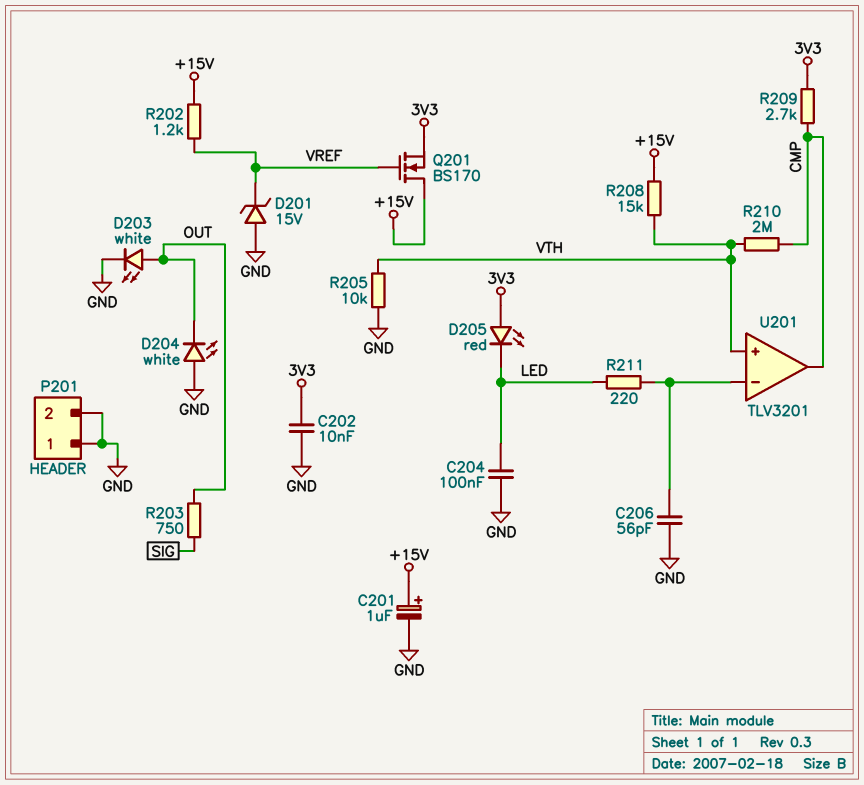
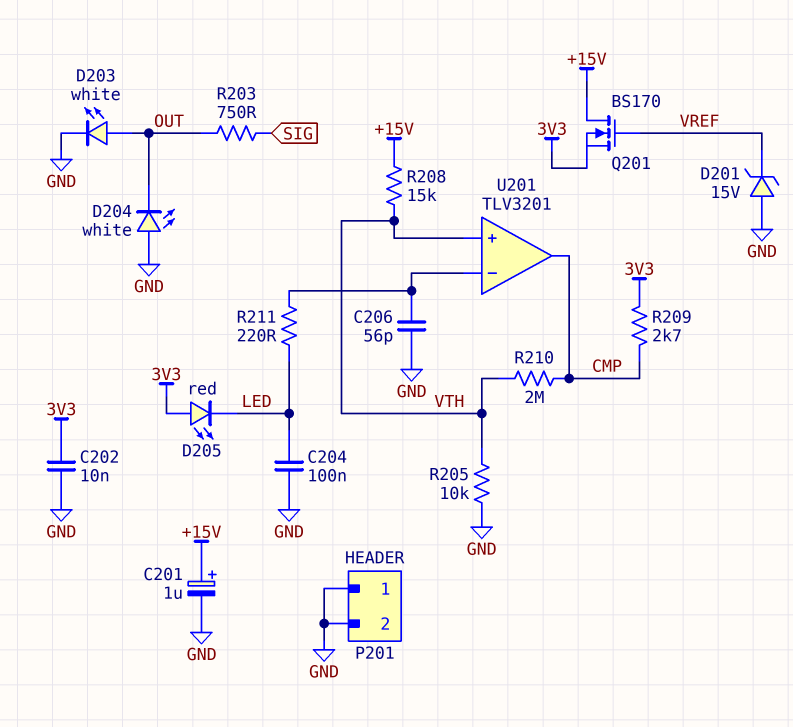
R202: 1.2k (+15V, VREF) -> none

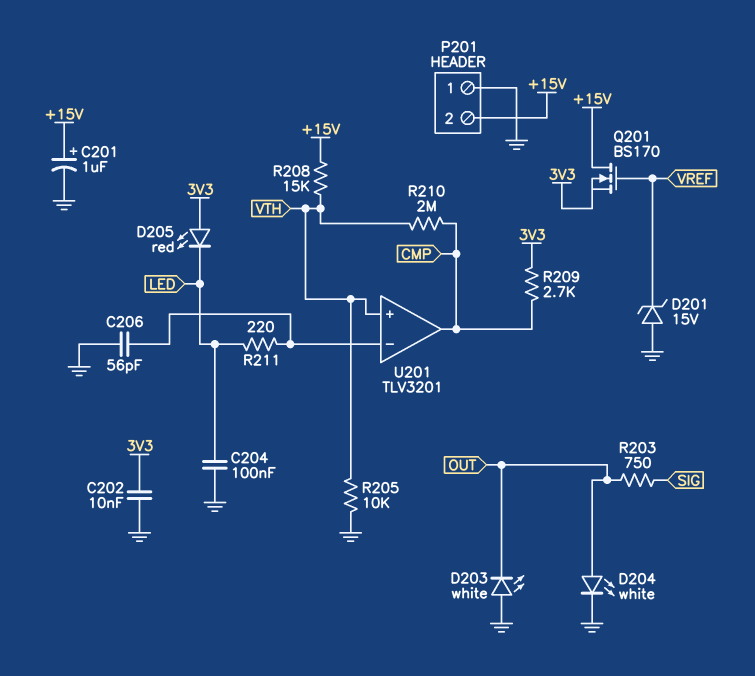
D203: LED white (A OUT, K GND) -> LED white (A GND, K OUT)
D204: LED white (A GND, K OUT) -> LED white (A OUT, K GND)
P201 pin 2: GND -> +15V

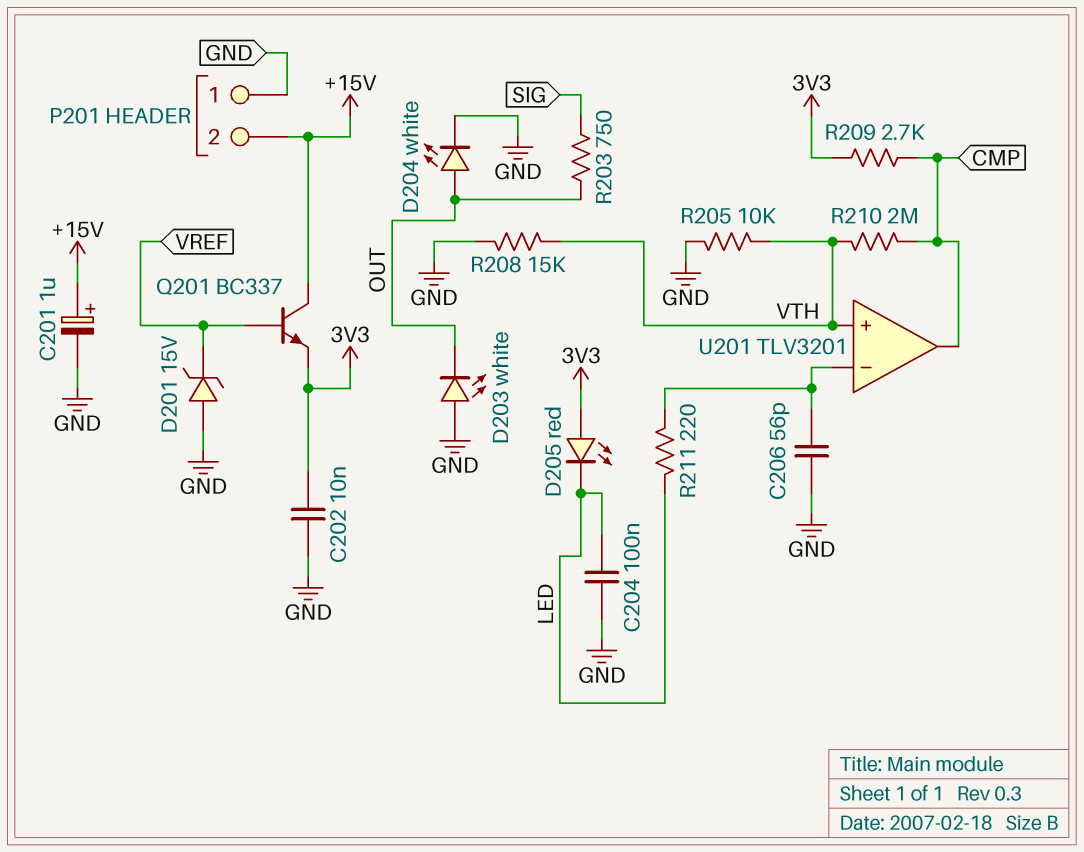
Q201: NMOS BS170 (G VREF, D +15V, S 3V3) -> NPN BC337 (B VREF, C +15V, E 3V3)
R208: 15k (+15V, VTH) -> 15k (GND, VTH)

